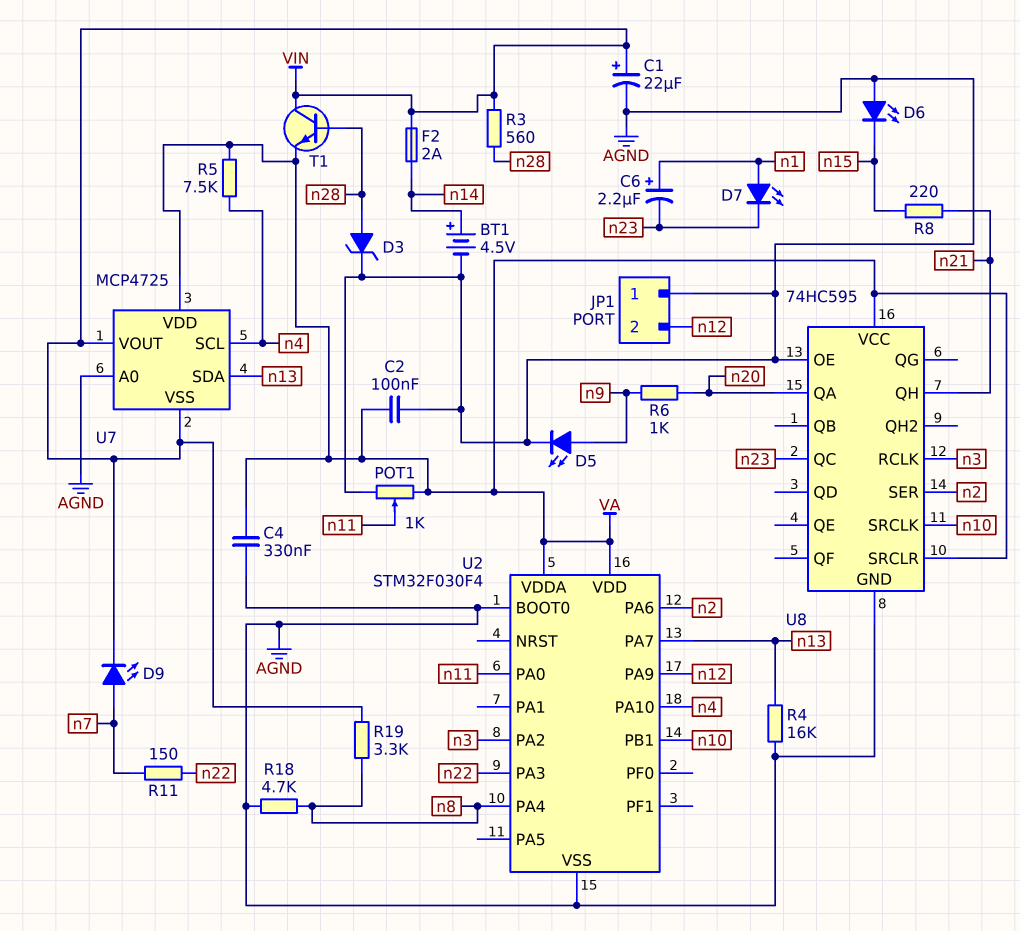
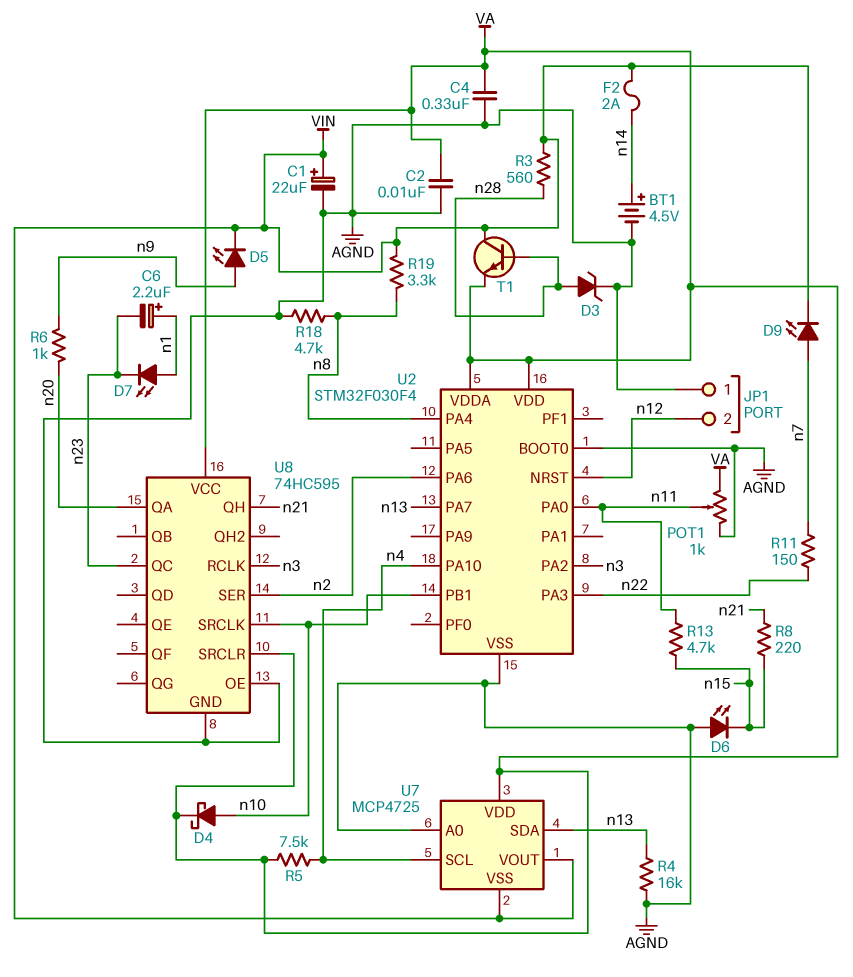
C2: 100nF (AGND, VA) -> 10nF (AGND, VA)
D4: none -> schottky (A n10, K VA)
D5: LED (A n9, K AGND) -> LED (A n9, K VIN)
R13: none -> 4.7k (n11, n15)
U2 pin NRST: none -> n12
U2 pin PA9: n12 -> none

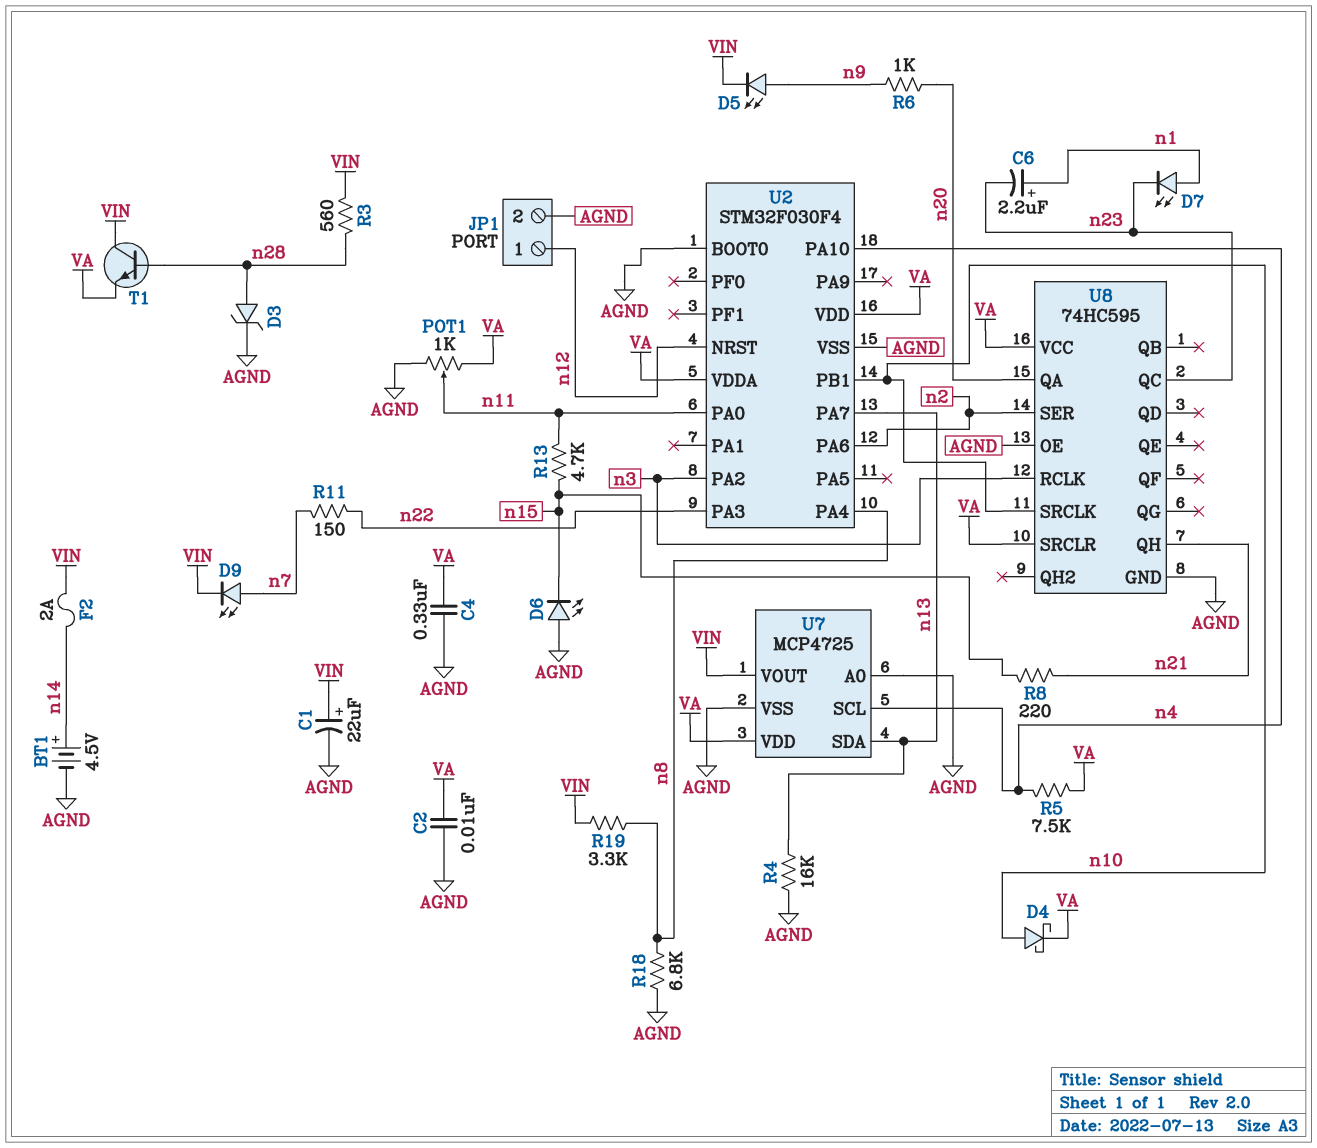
JP1 pin 1: AGND -> n12
JP1 pin 2: n12 -> AGND
R18: 4.7k (AGND, n8) -> 6.8k (AGND, n8)
U7 pin VSS: VIN -> AGND

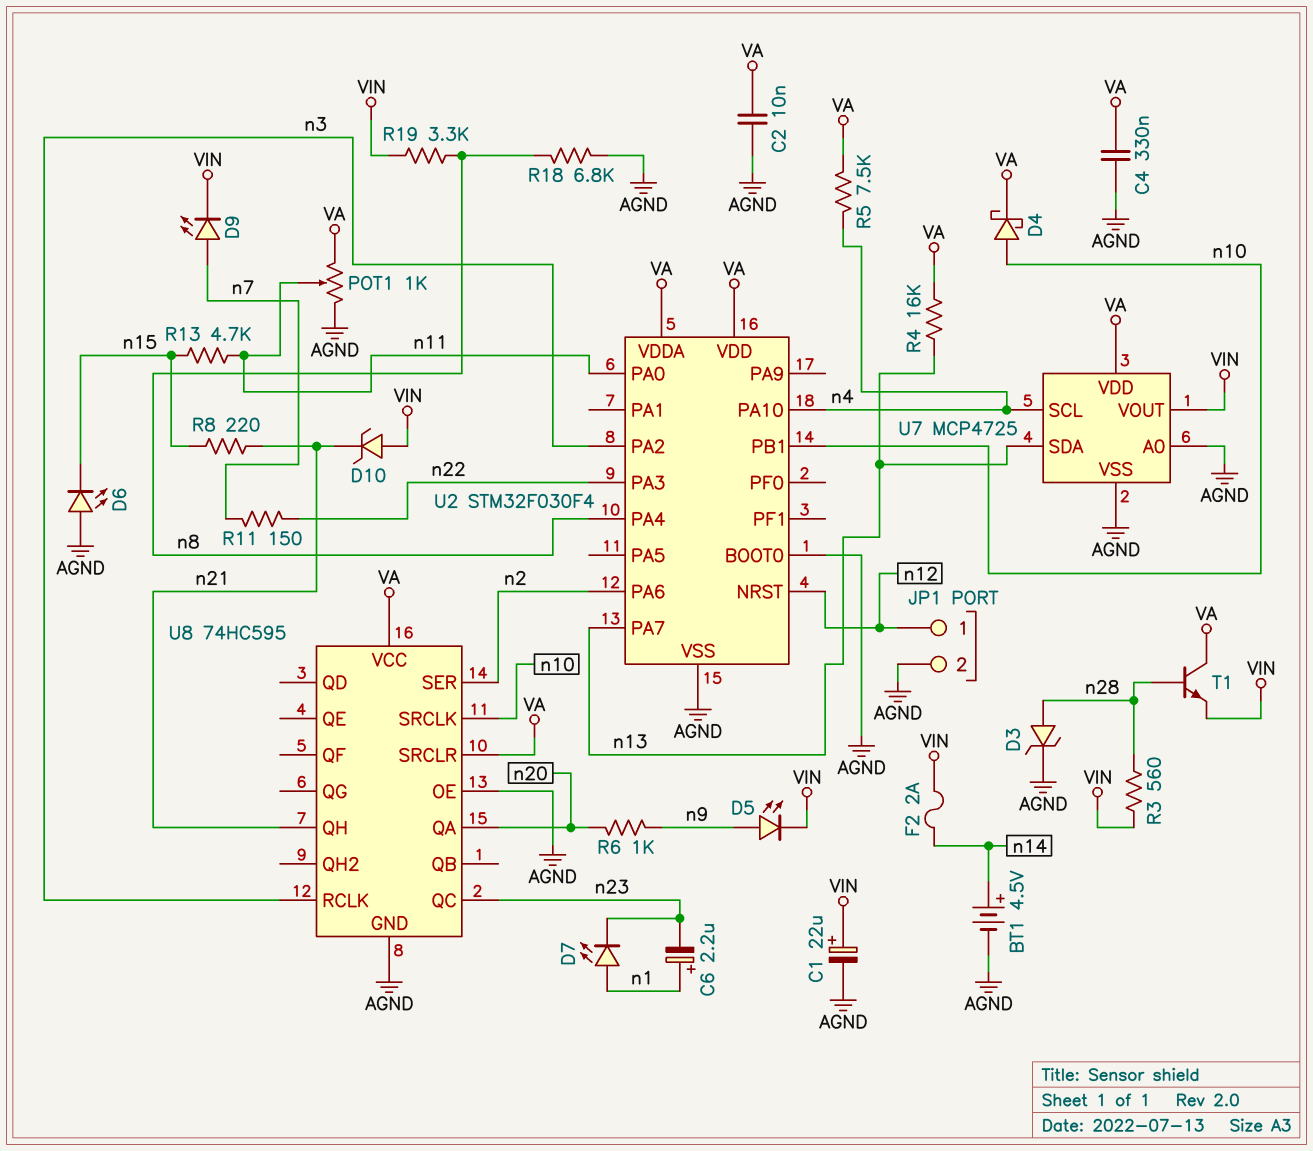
D10: none -> zener (A VIN, K n21)
R4: 16k (AGND, n13) -> 16k (VA, n13)
T1: NPN (B n28, C VIN, E VA) -> NPN (B n28, C VA, E VIN)

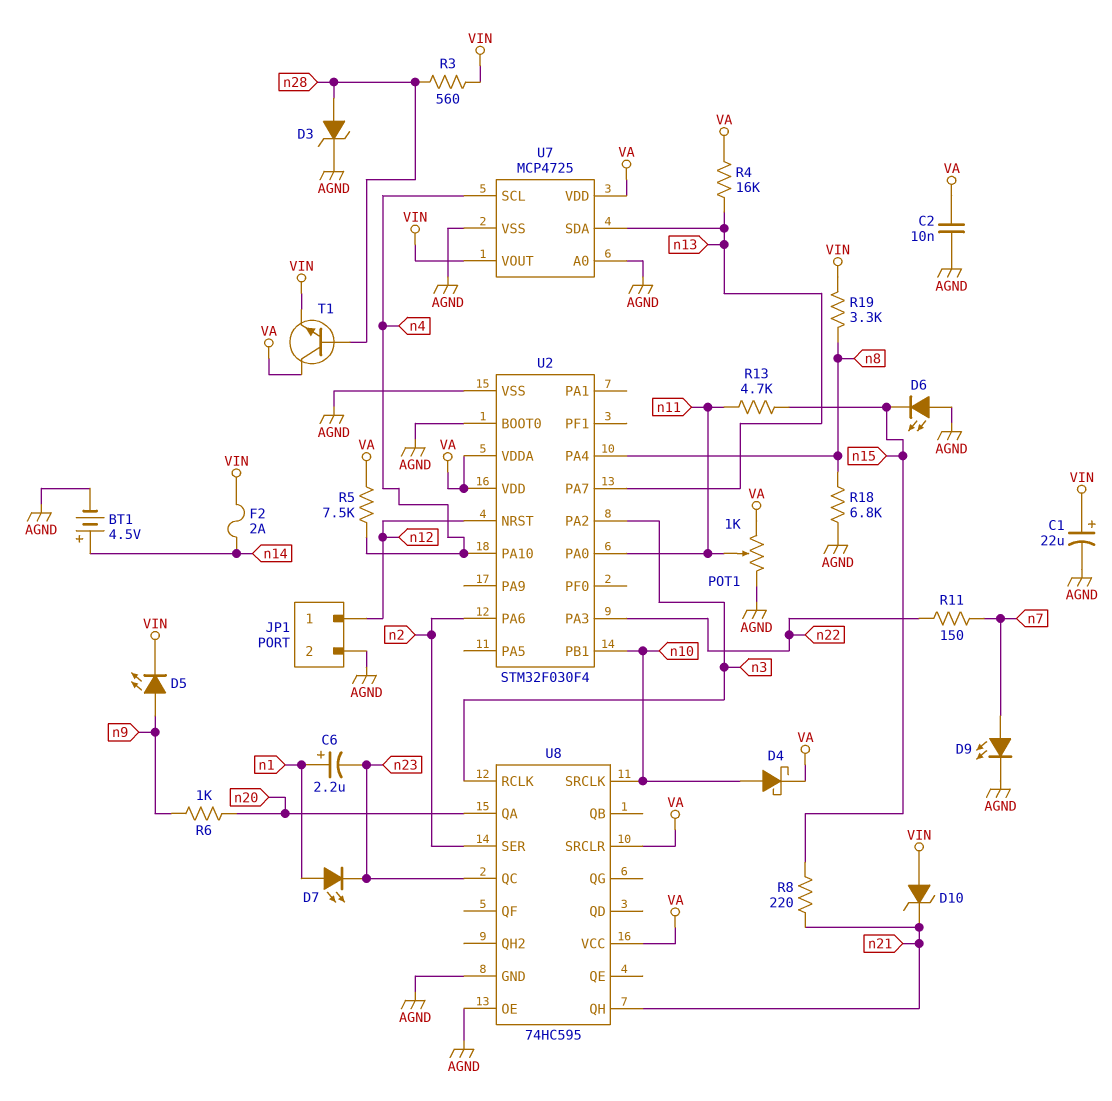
C4: 330nF (AGND, VA) -> none
D9: LED (A n7, K VIN) -> LED (A n7, K AGND)

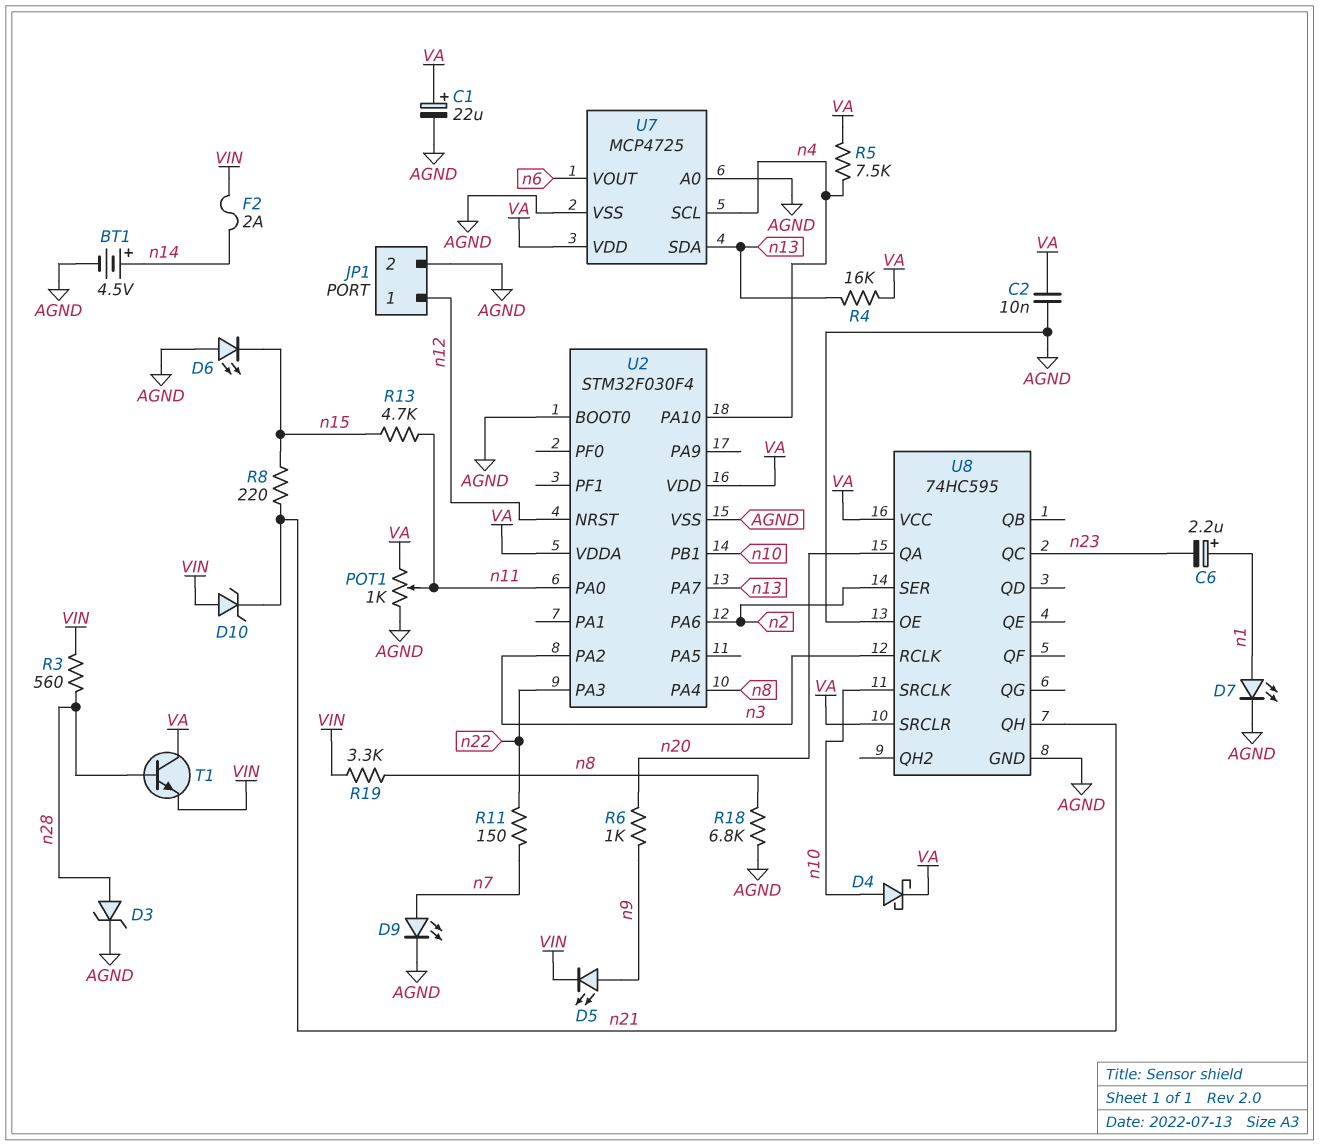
C1: 22uF (plus VIN, minus AGND) -> 22uF (plus VA, minus AGND)
D7: LED (A n1, K n23) -> LED (A n1, K AGND)
U7 pin VOUT: VIN -> n6

